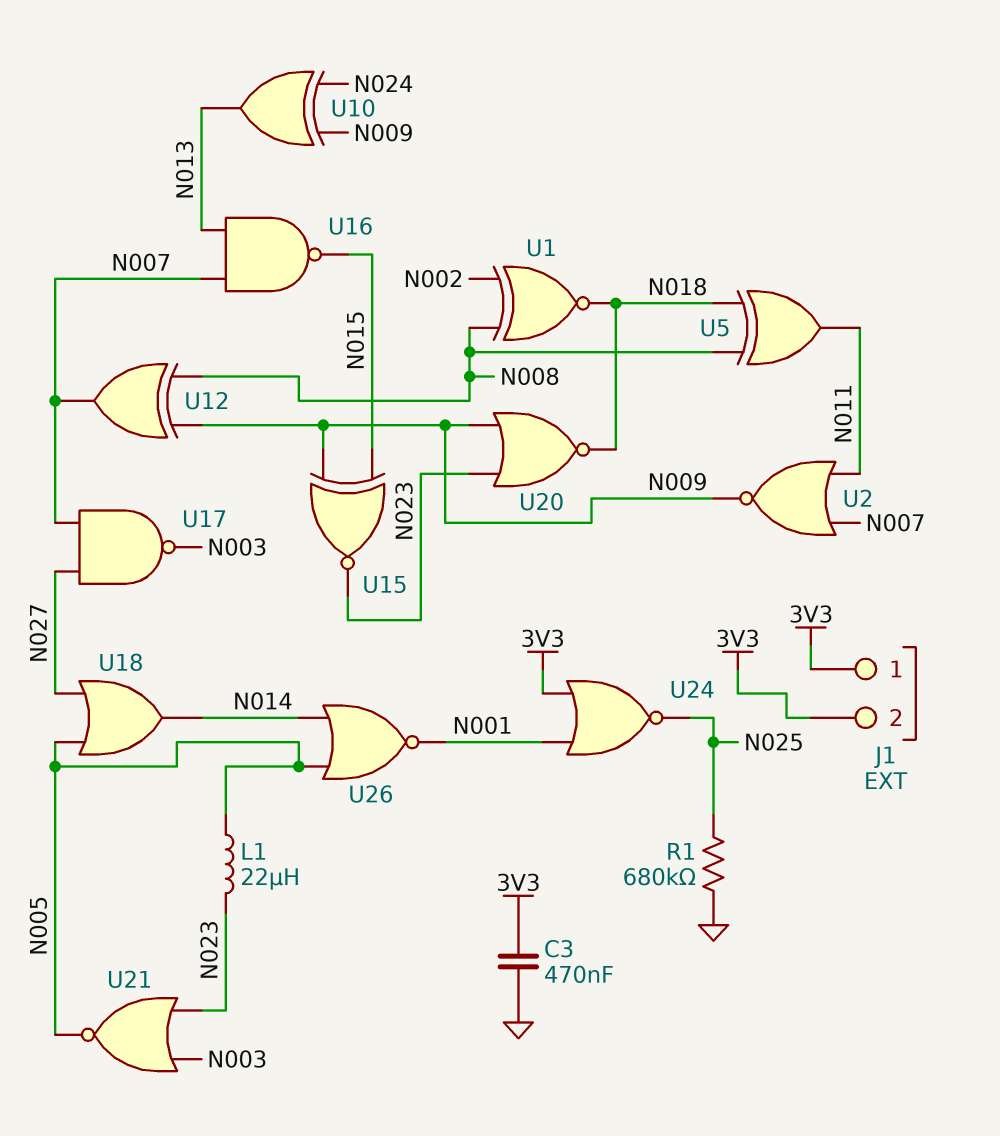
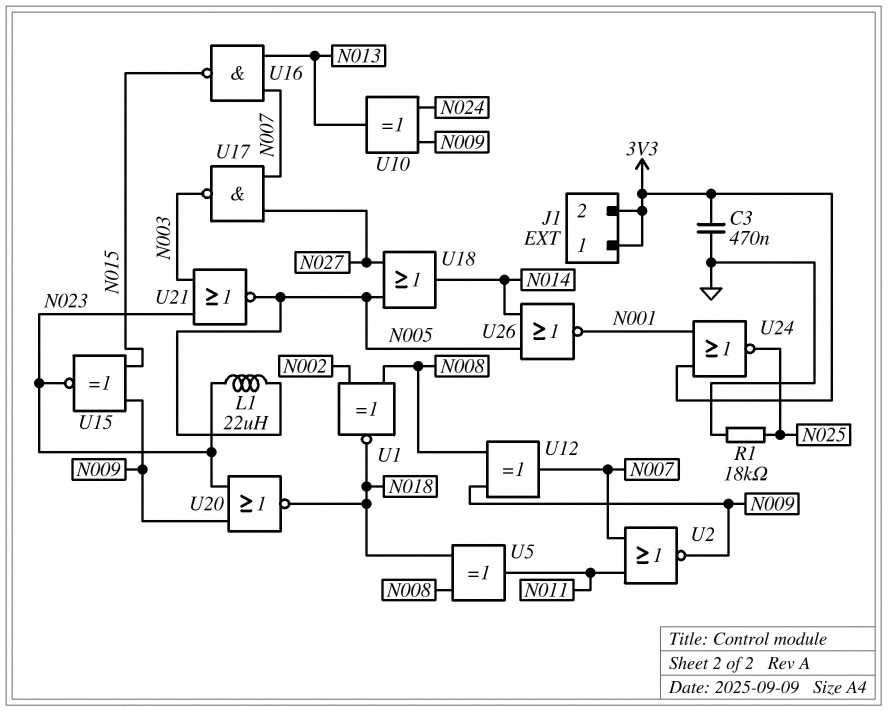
R1: 680k (GND, N025) -> 18k (GND, N025)

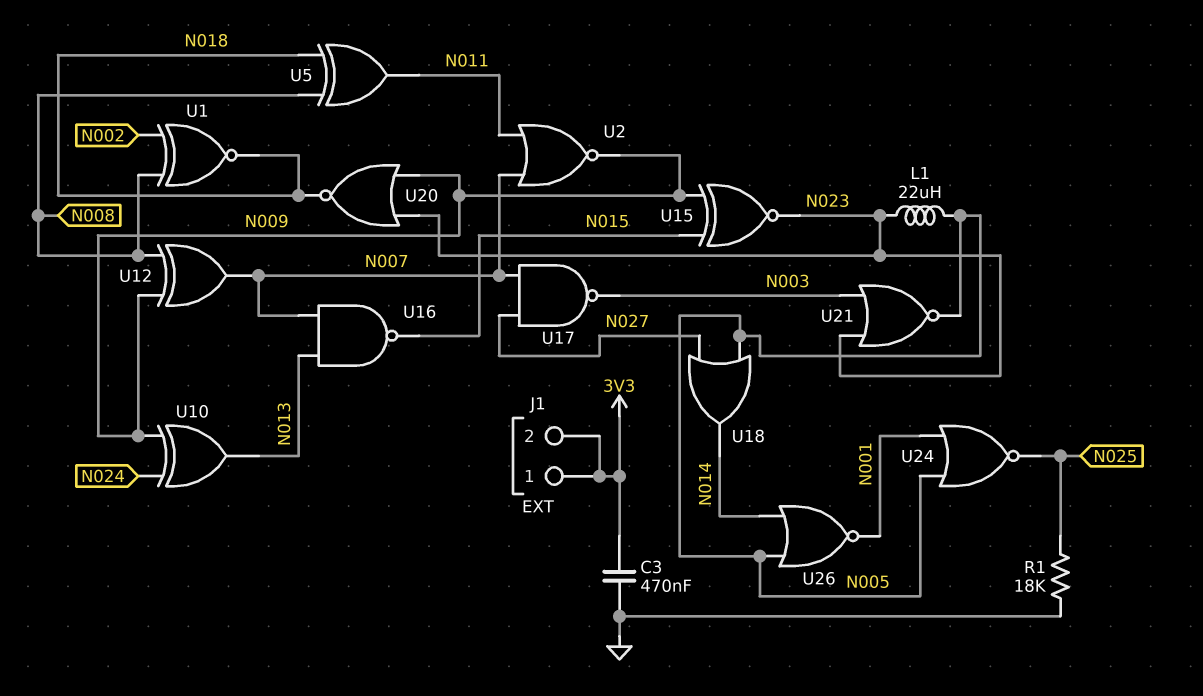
U24: NOR (in 3V3, in N001, out N025) -> NOR (in N001, in N005, out N025)

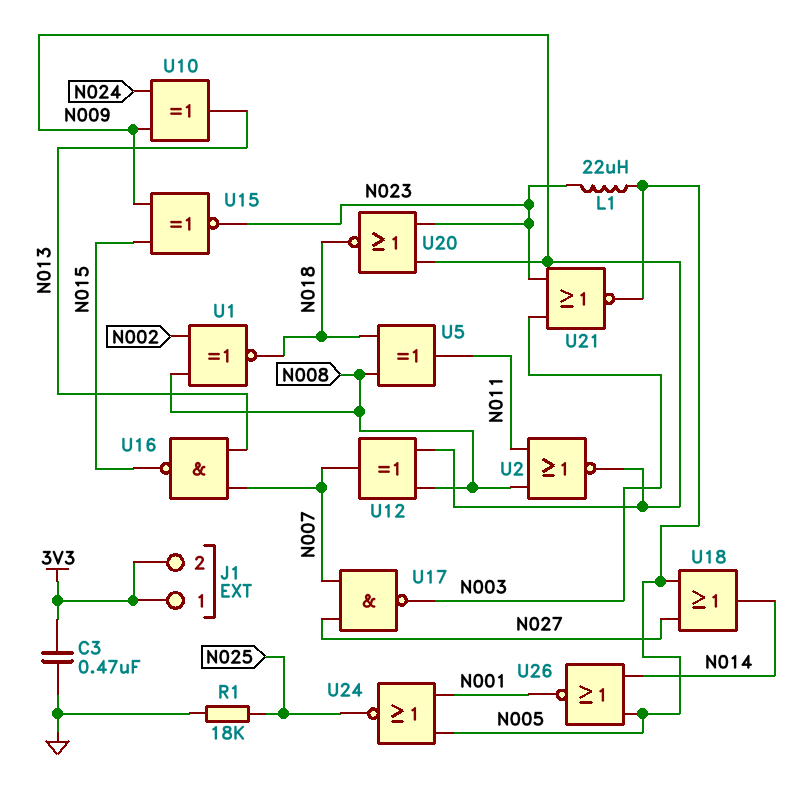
U2: NOR (in N007, in N011, out N009) -> NOR (in N008, in N011, out N009)

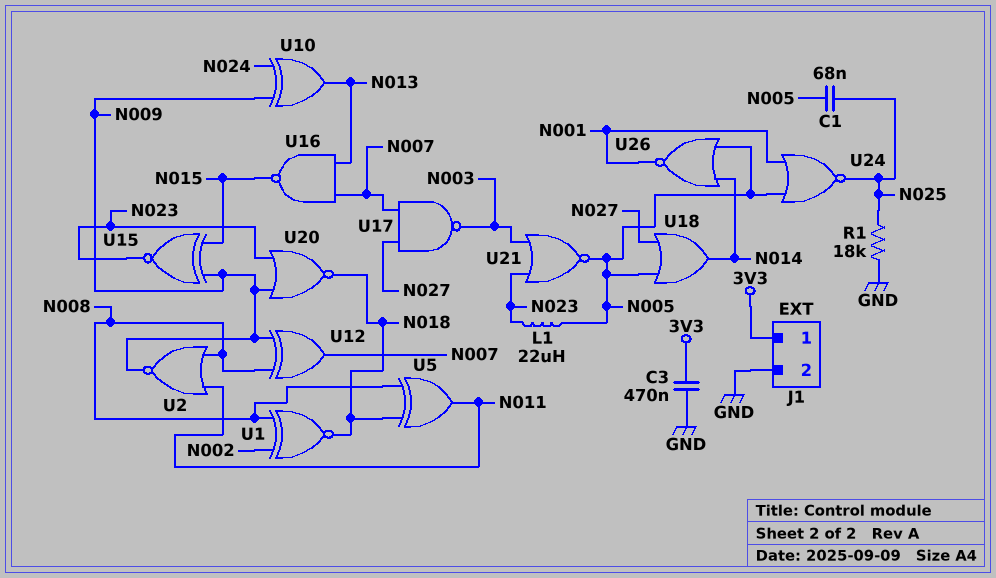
C1: none -> 68nF (N005, N025)
J1 pin 2: 3V3 -> GND

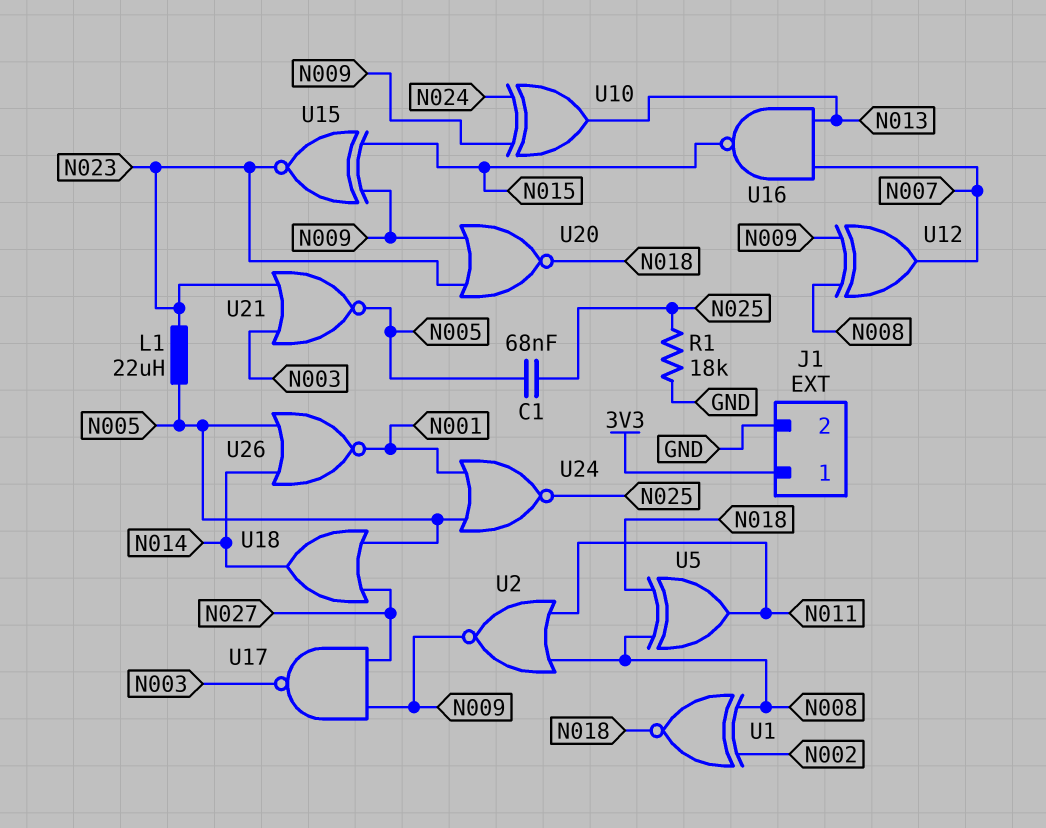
C3: 470nF (3V3, GND) -> none
U17: NAND (in N007, in N027, out N003) -> NAND (in N009, in N027, out N003)

